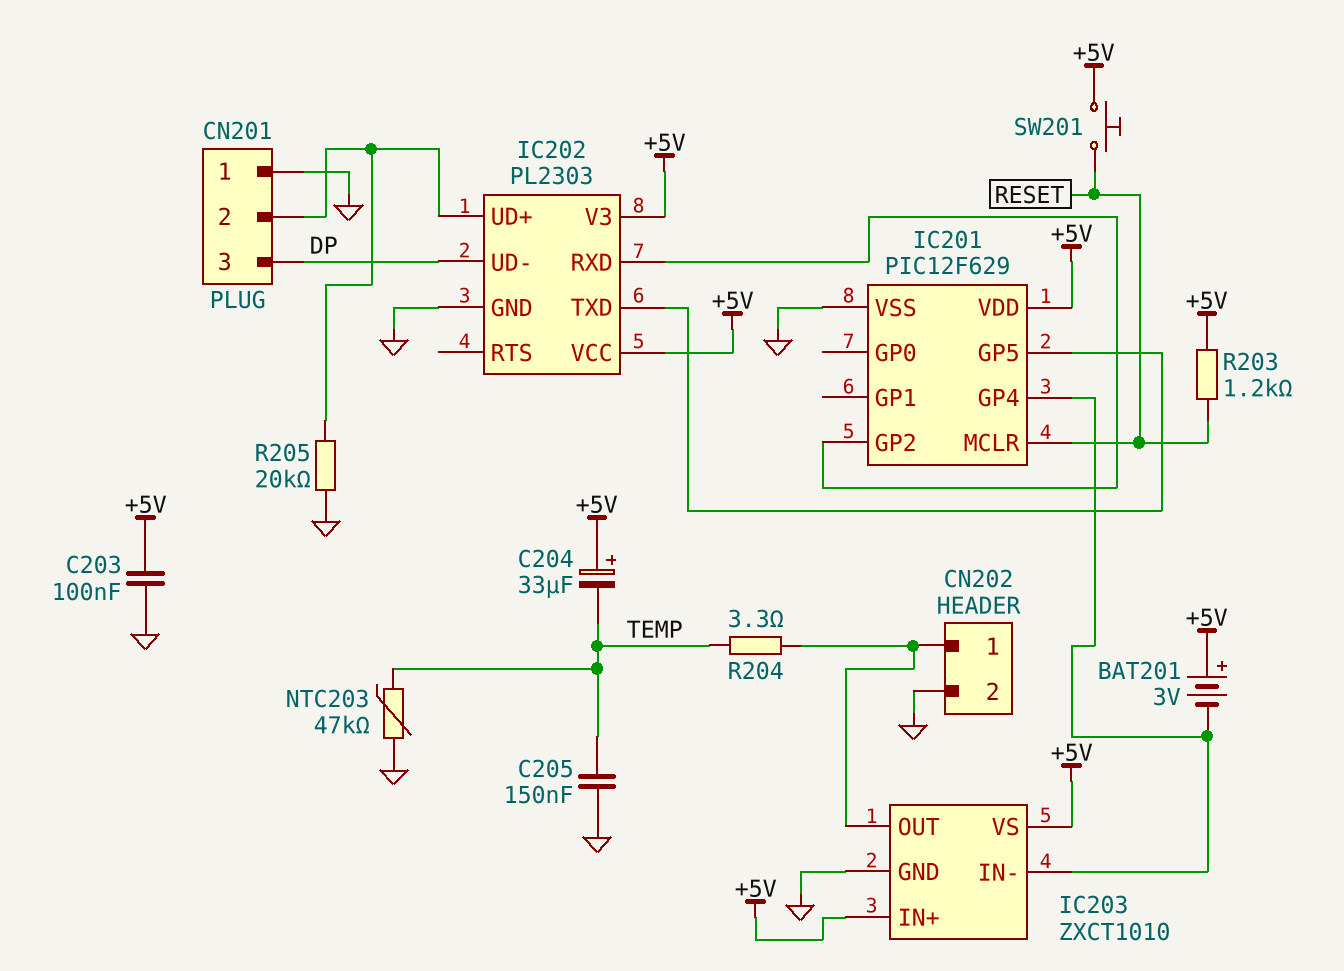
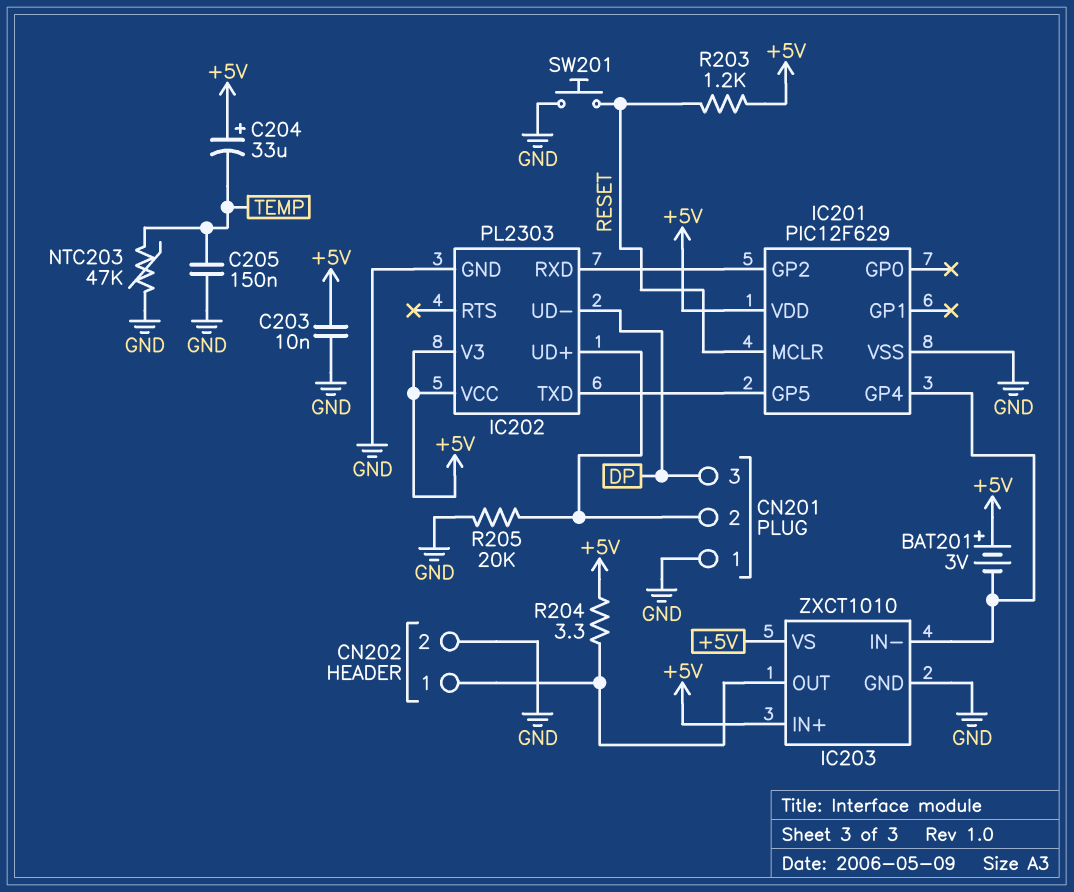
C203: 100nF (+5V, GND) -> 10nF (+5V, GND)
R204: 3.3 (CN202/1, TEMP) -> 3.3 (+5V, CN202/1)
SW201: button (+5V, RESET) -> button (GND, RESET)

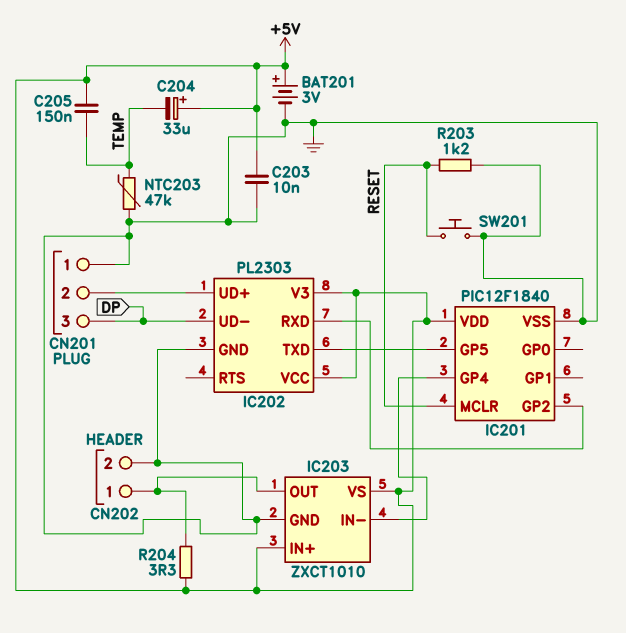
BAT201: 3V (plus +5V, minus IC201/GP4) -> 3V (plus +5V, minus GND)
C205: 150nF (GND, TEMP) -> 150nF (+5V, TEMP)
IC201: PIC12F629 -> PIC12F1840
R203: 1.2k (+5V, RESET) -> 1.2k (GND, RESET)
R205: 20k (CN201/2, GND) -> none

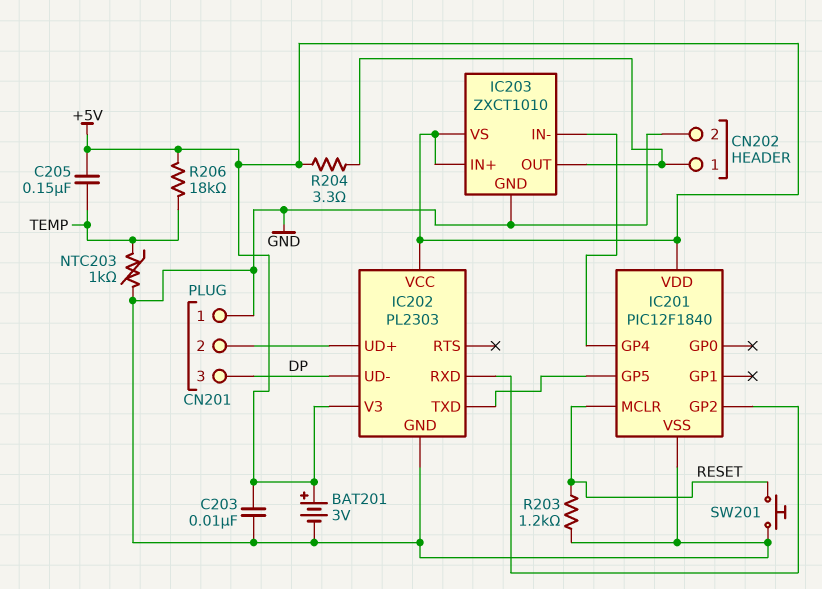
C204: 33uF (plus +5V, minus TEMP) -> none
NTC203: 47k (GND, TEMP) -> 1k (GND, TEMP)
R206: none -> 18k (+5V, TEMP)

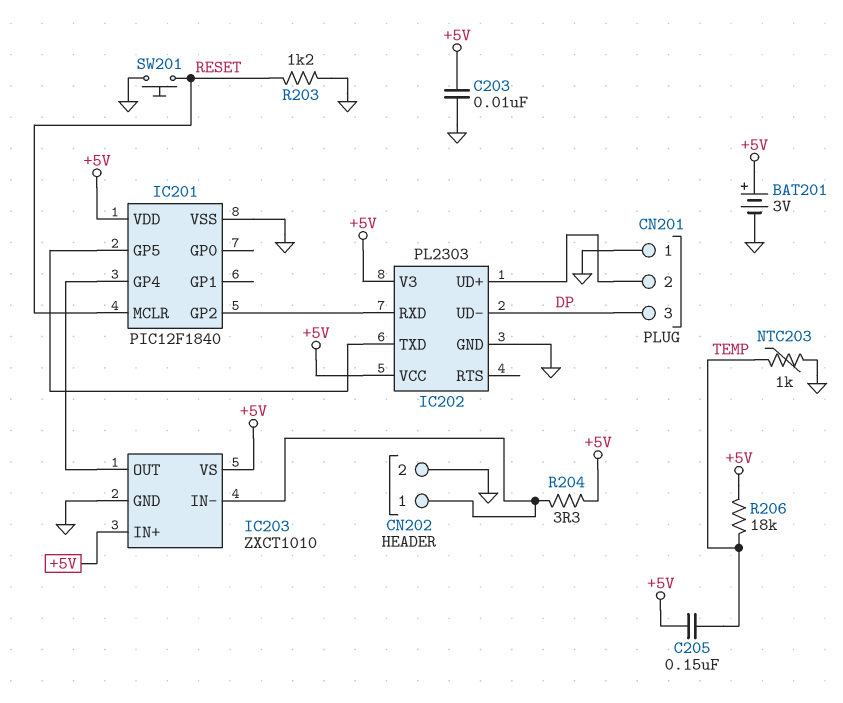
IC203 pin IN-: IC201/GP4 -> CN202/1
IC203 pin OUT: CN202/1 -> IC201/GP4

